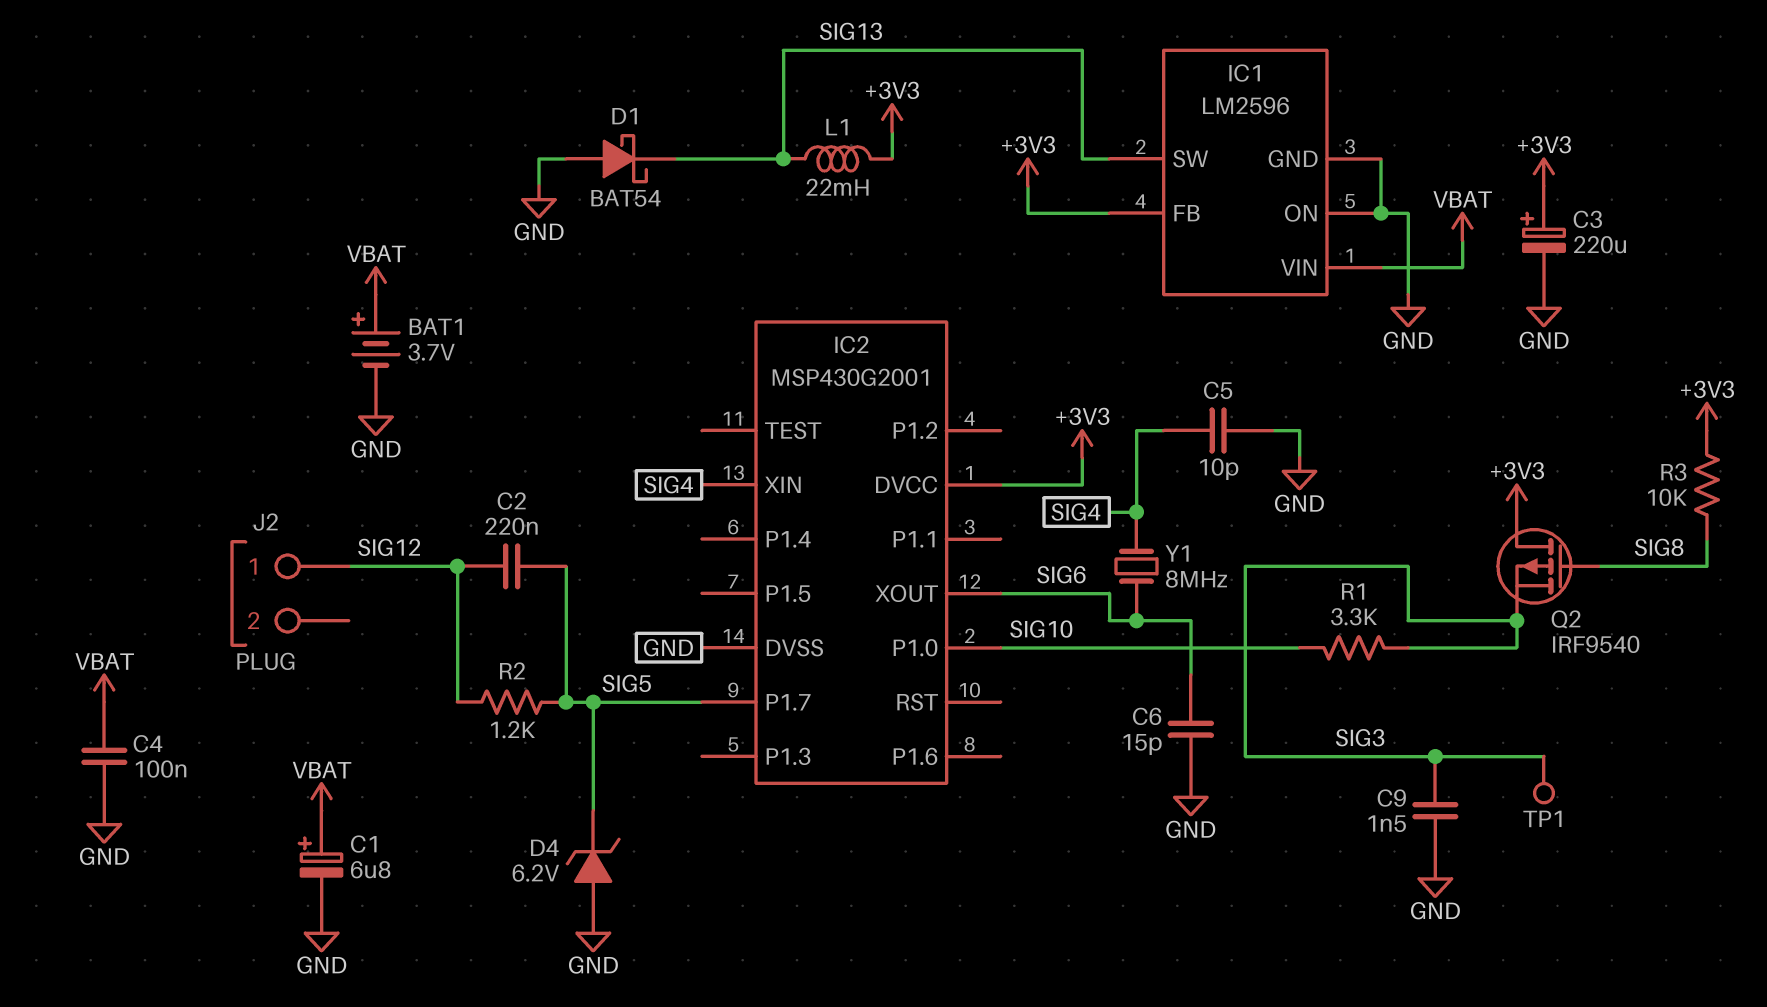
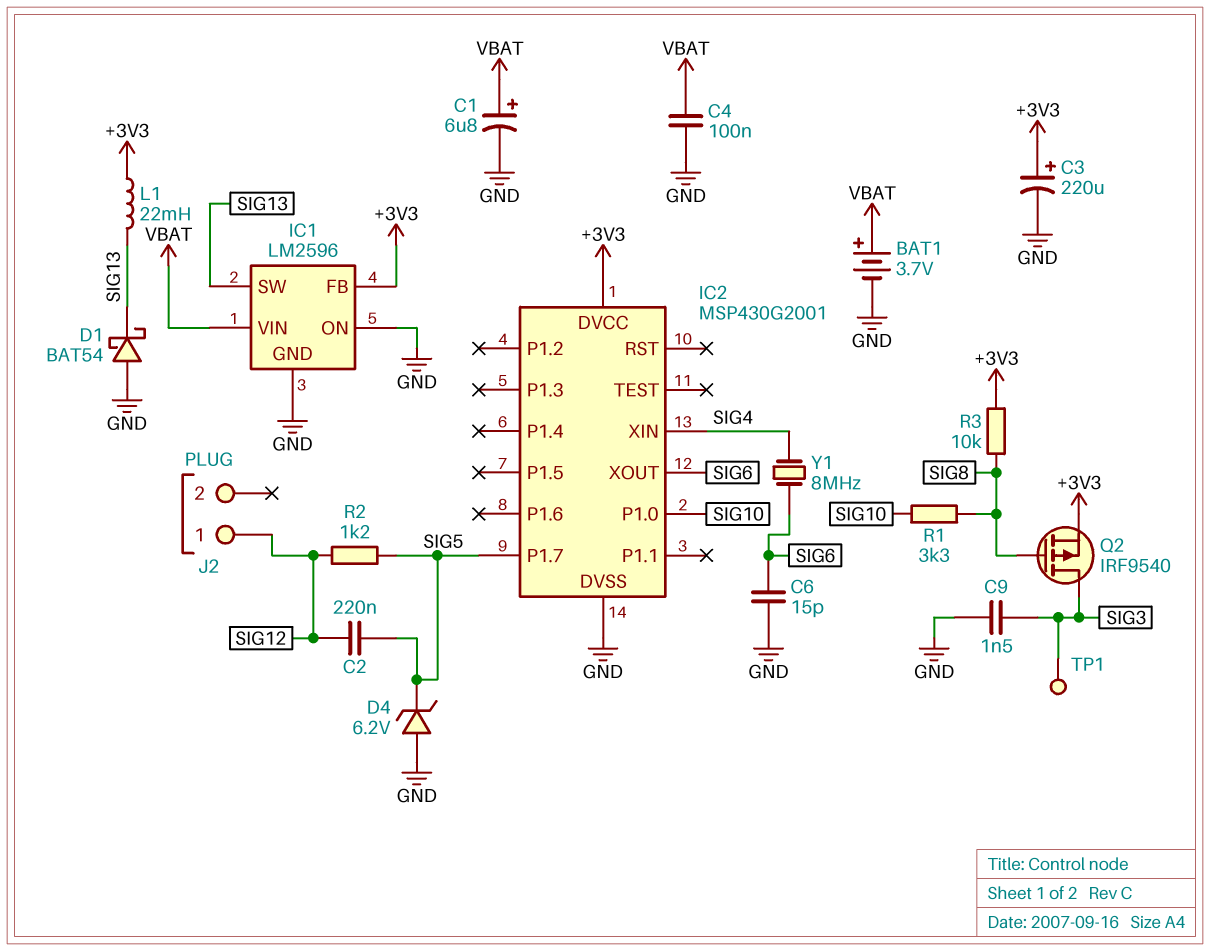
C5: 10pF (GND, SIG4) -> none
Q2: PMOS IRF9540 (G SIG8, D +3V3, S SIG3) -> PMOS IRF9540 (G SIG8, D SIG3, S +3V3)
R1: 3.3k (SIG3, SIG10) -> 3.3k (SIG8, SIG10)

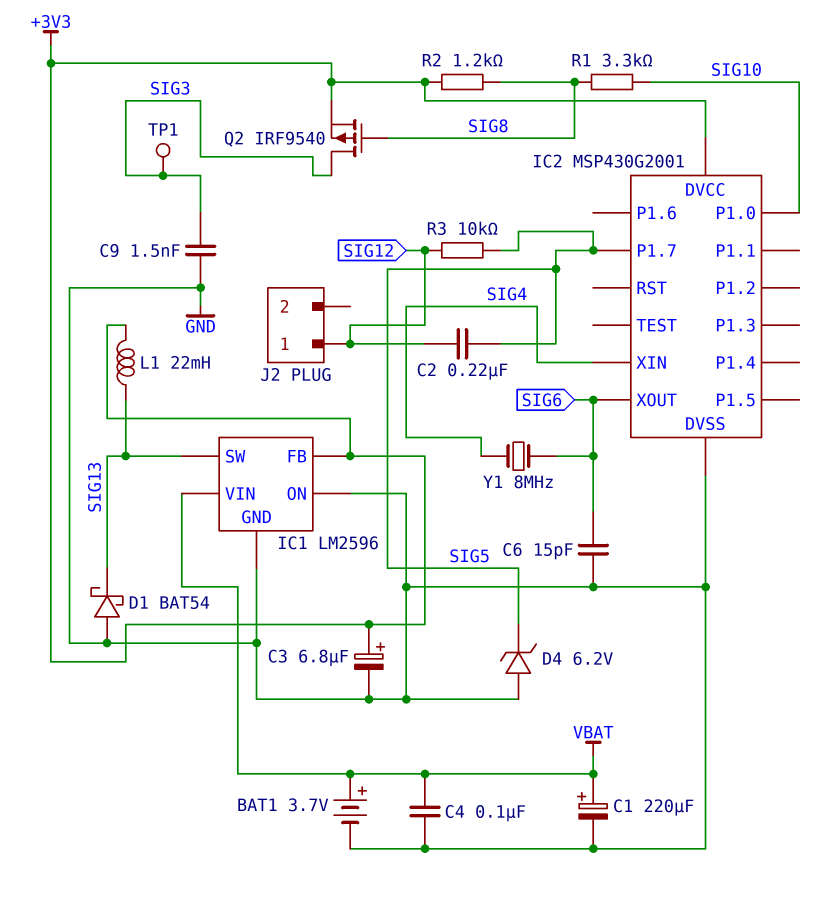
C1: 6.8uF (plus VBAT, minus GND) -> 220uF (plus VBAT, minus GND)
C3: 220uF (plus +3V3, minus GND) -> 6.8uF (plus +3V3, minus GND)
R2: 1.2k (SIG5, SIG12) -> 1.2k (+3V3, SIG8)
R3: 10k (+3V3, SIG8) -> 10k (SIG5, SIG12)

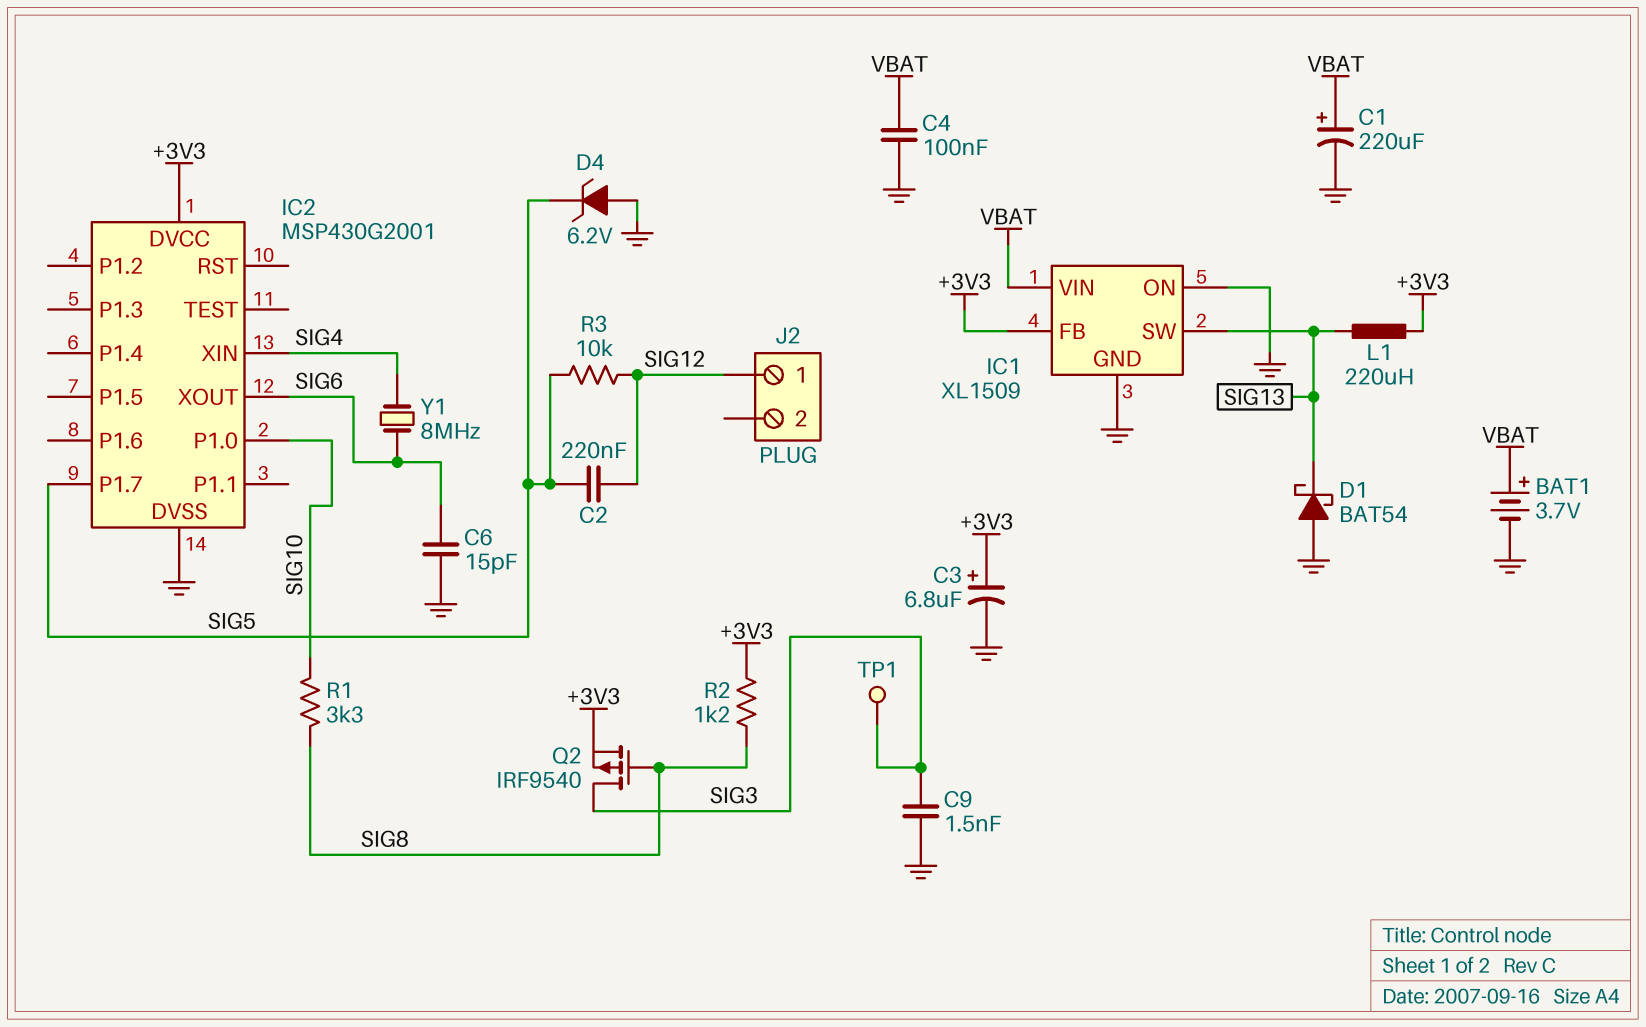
IC1: LM2596 -> XL1509
L1: 22mH (+3V3, SIG13) -> 220uH (+3V3, SIG13)

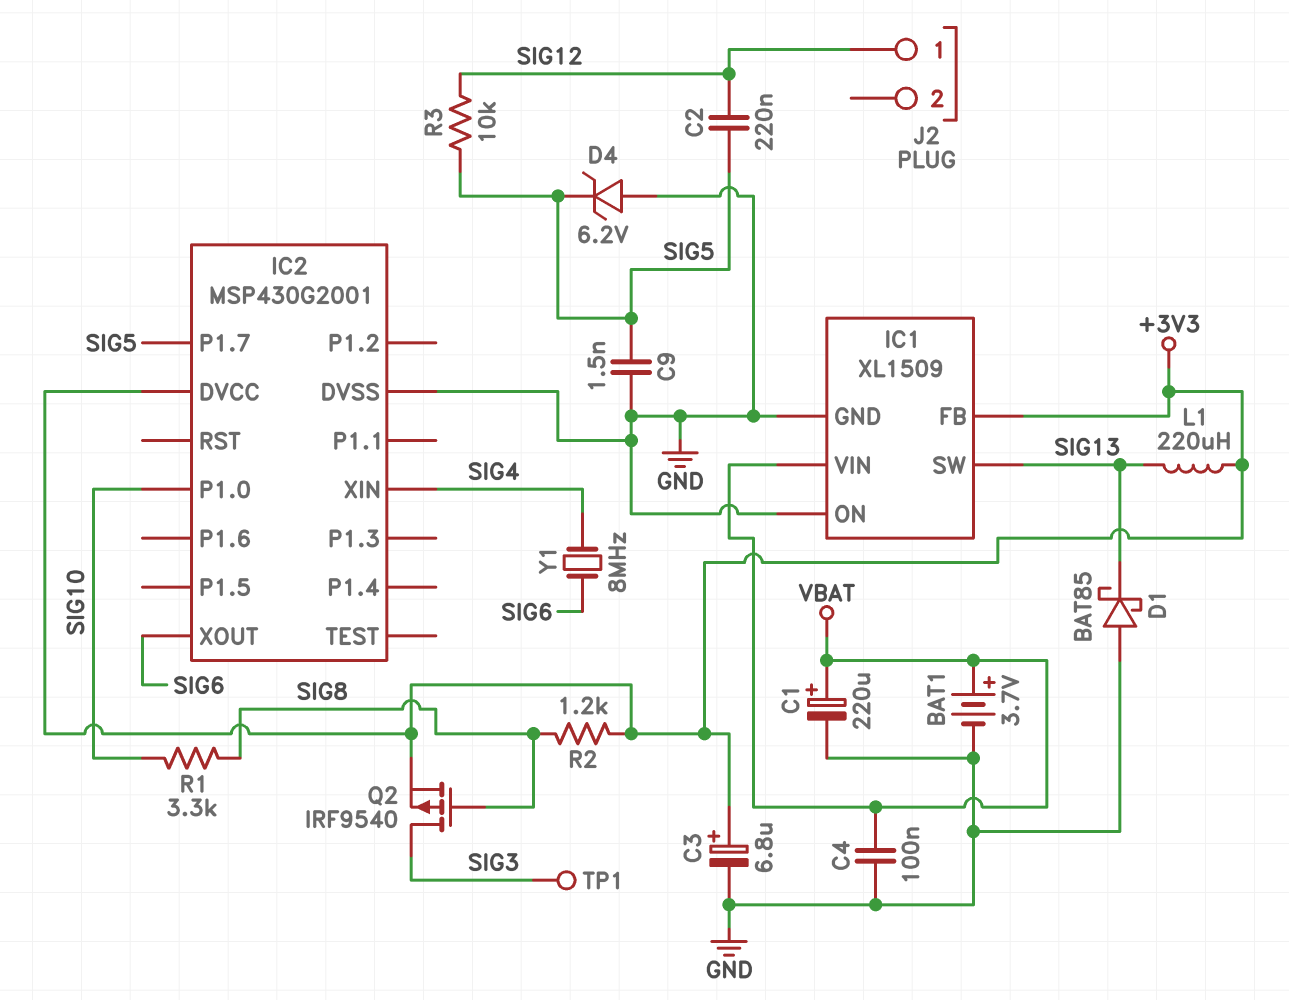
C6: 15pF (GND, SIG6) -> none
C9: 1.5nF (GND, SIG3) -> 1.5nF (GND, SIG5)
D1: schottky BAT54 (A GND, K SIG13) -> schottky BAT85 (A GND, K SIG13)

